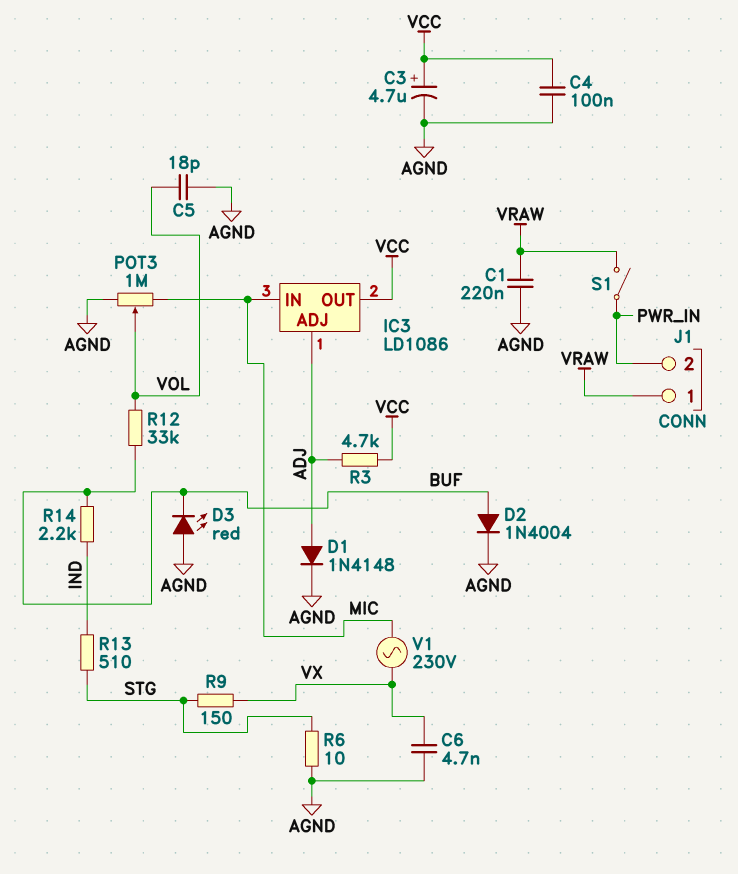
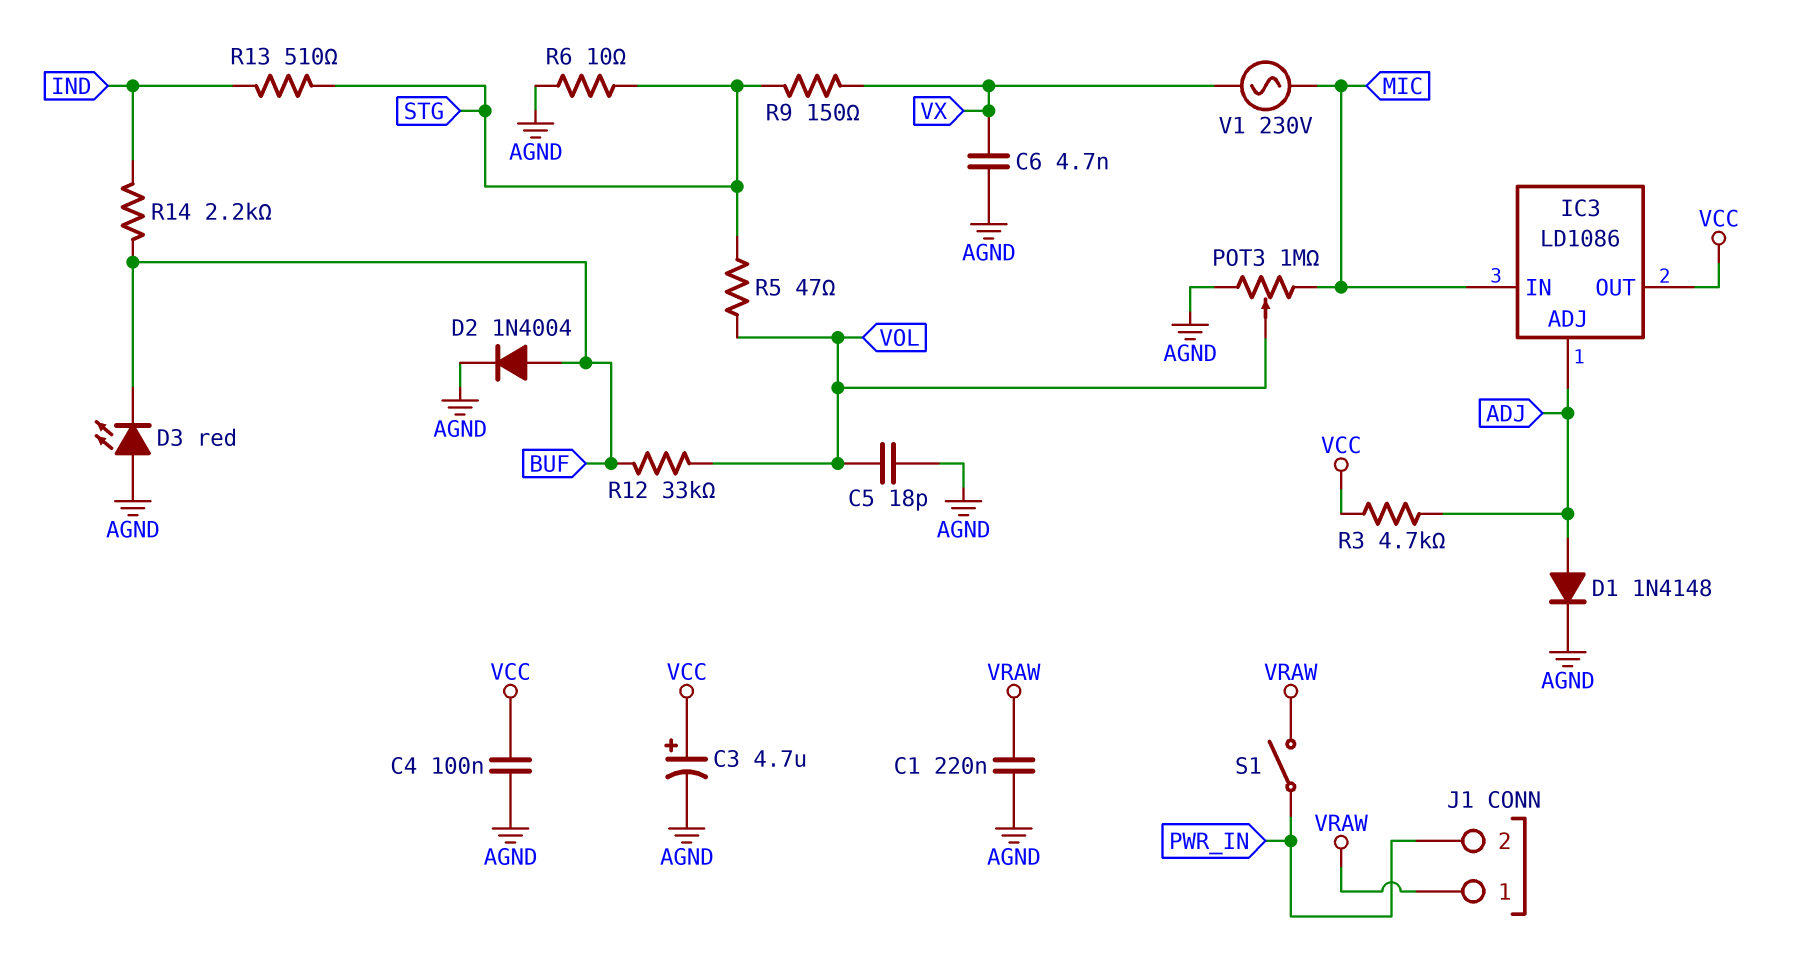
R5: none -> 47 (STG, VOL)

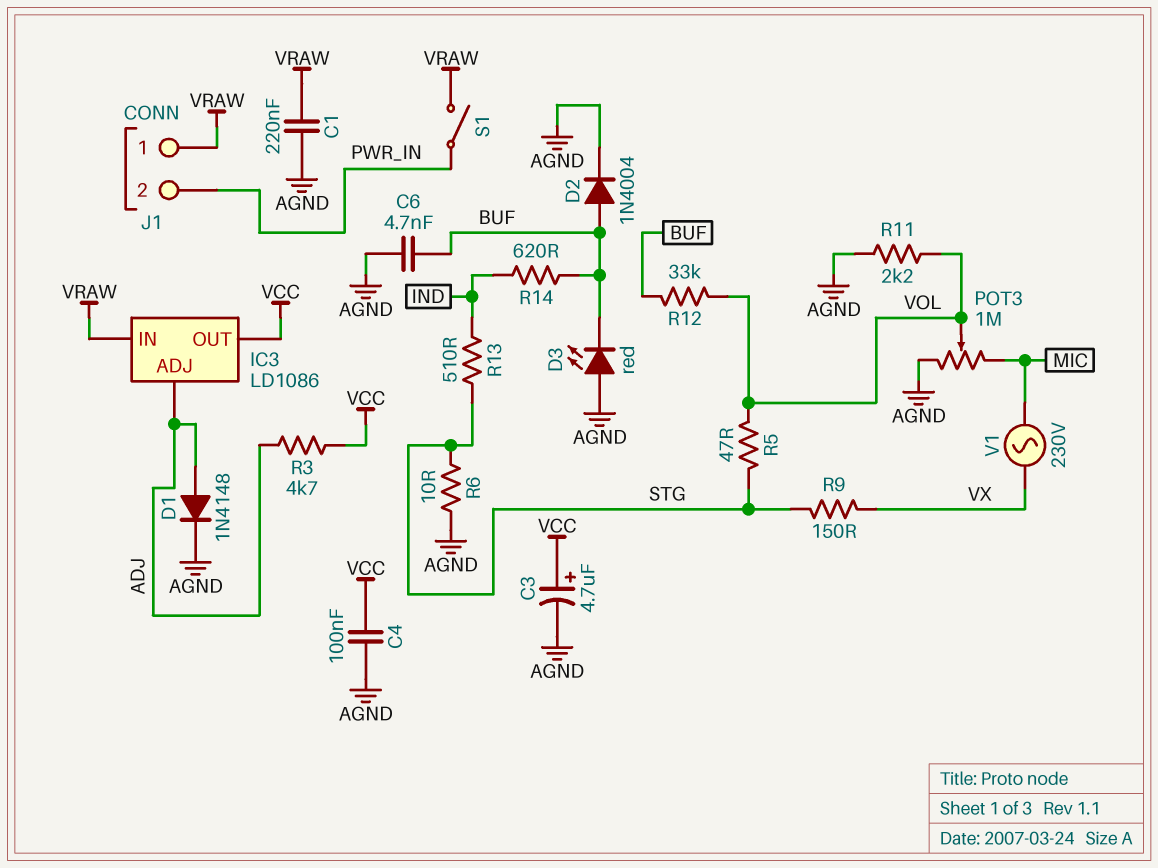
C5: 18pF (AGND, VOL) -> none
C6: 4.7nF (AGND, VX) -> 4.7nF (AGND, BUF)
IC3 pin IN: MIC -> VRAW
R11: none -> 2.2k (AGND, VOL)
R14: 2.2k (BUF, IND) -> 620 (BUF, IND)

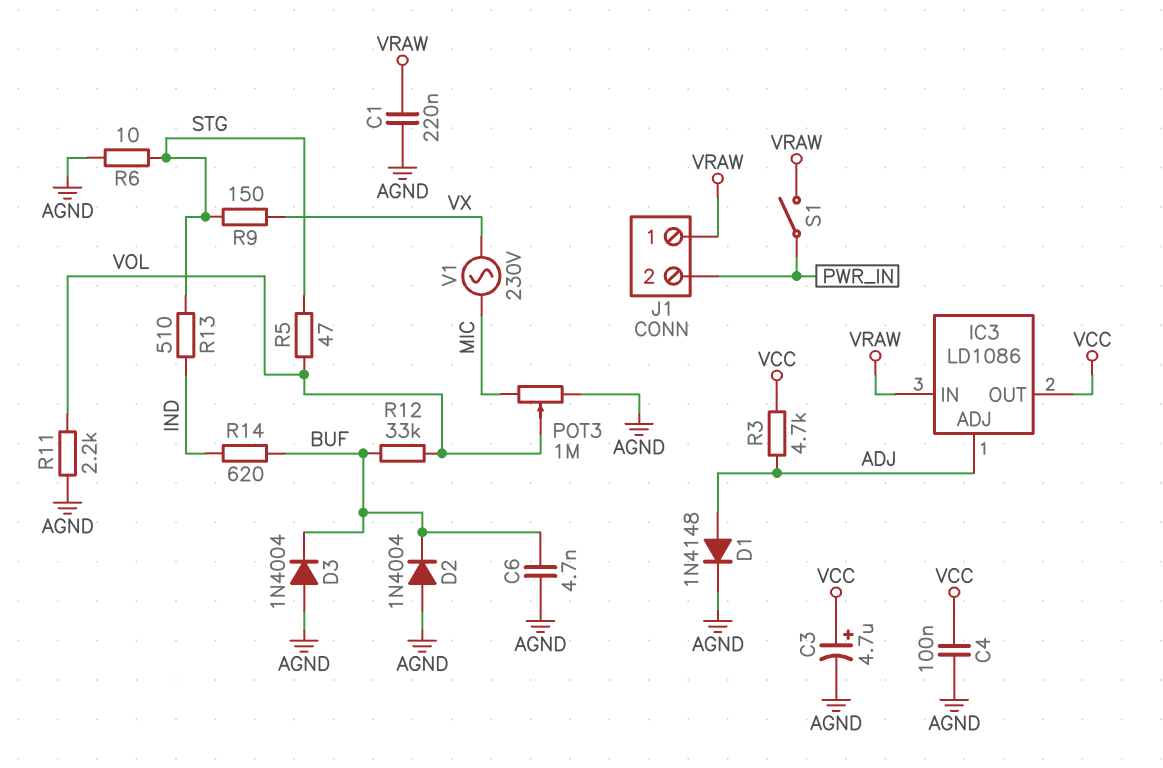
D2: diode 1N4004 (A BUF, K AGND) -> diode 1N4004 (A AGND, K BUF)
D3: LED red (A AGND, K BUF) -> diode 1N4004 (A AGND, K BUF)

